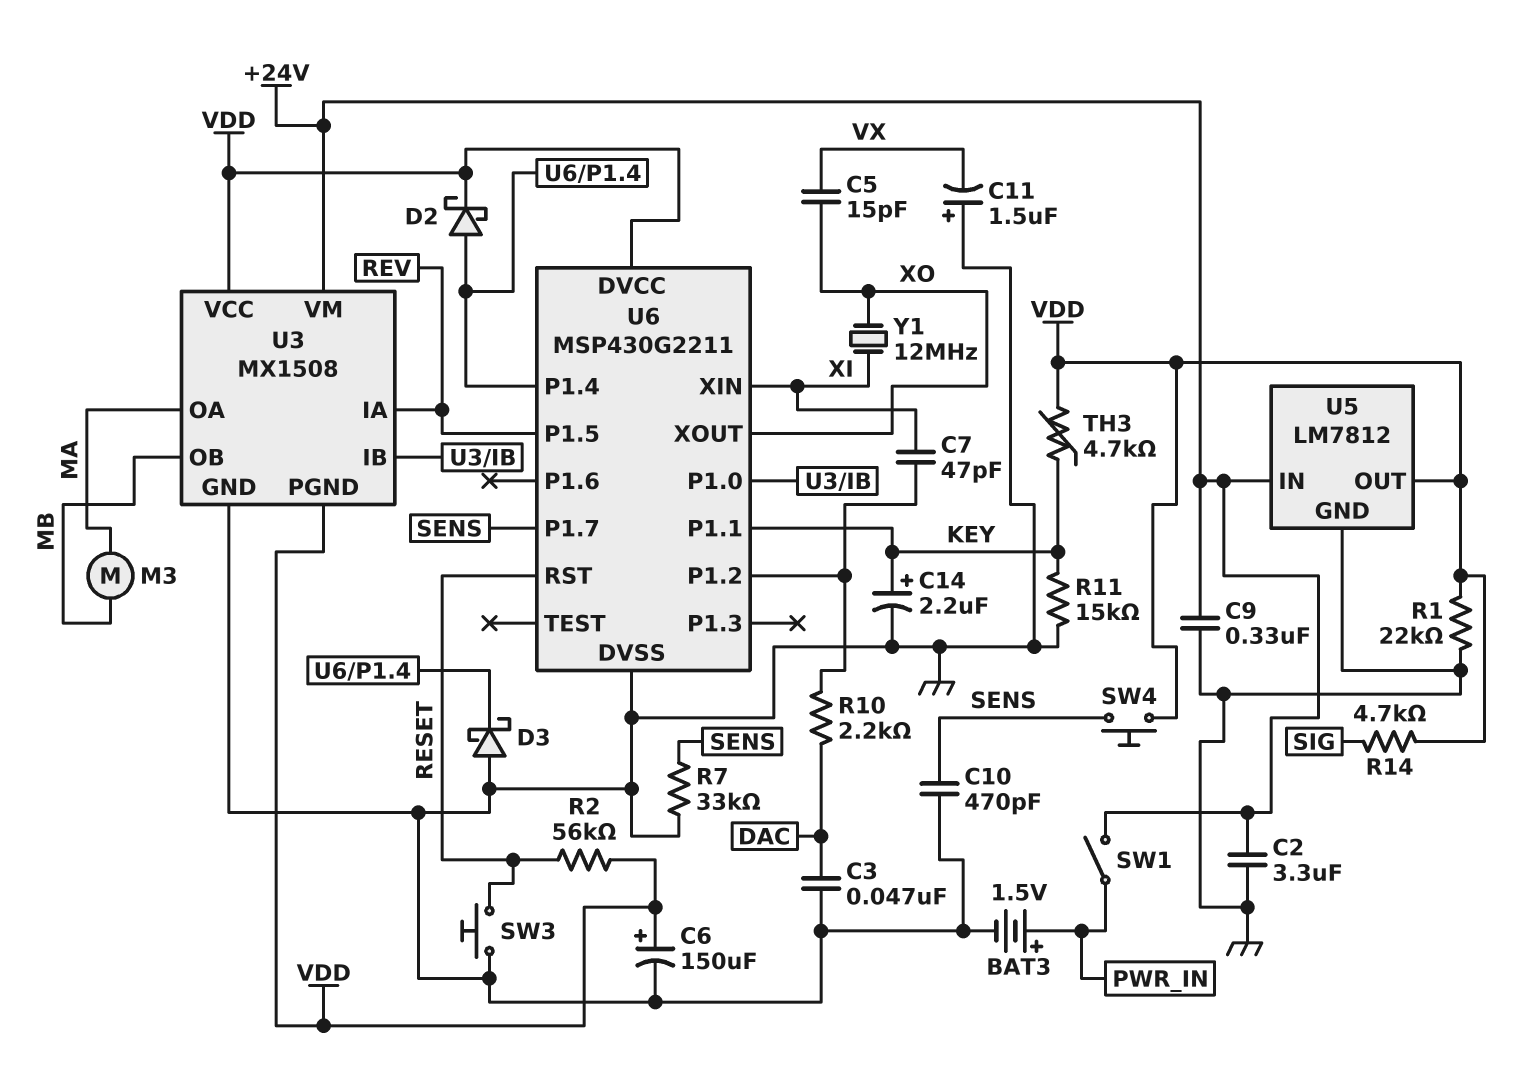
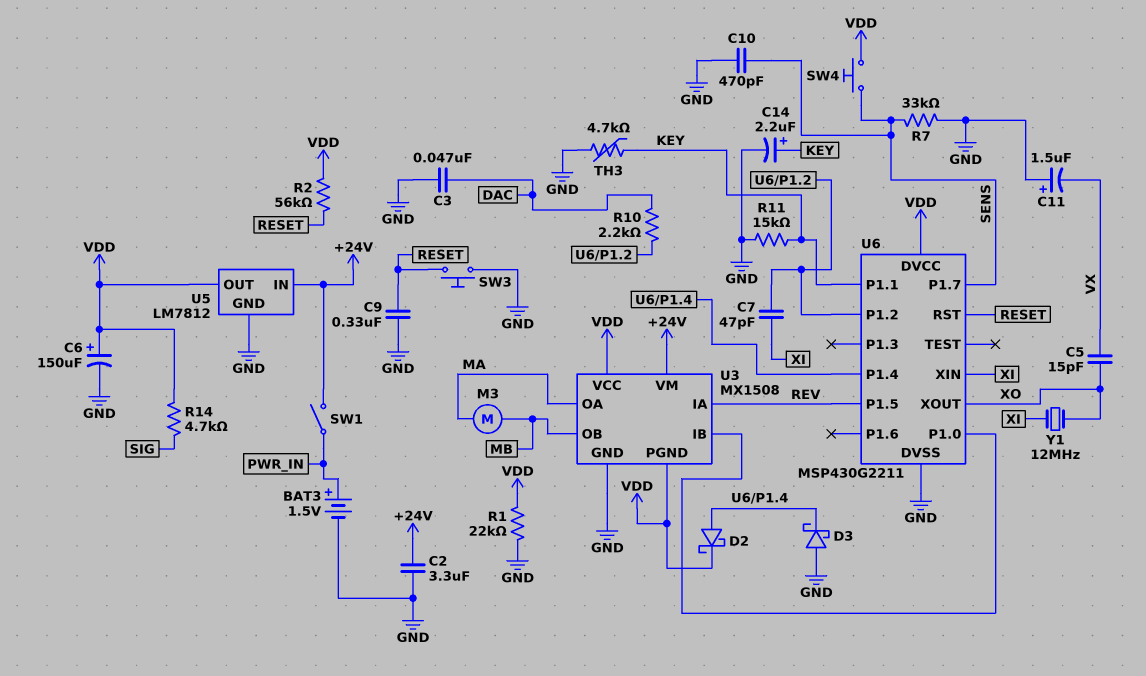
C9: 330nF (+24V, GND) -> 330nF (GND, RESET)
TH3: 4.7k (KEY, VDD) -> 4.7k (GND, KEY)

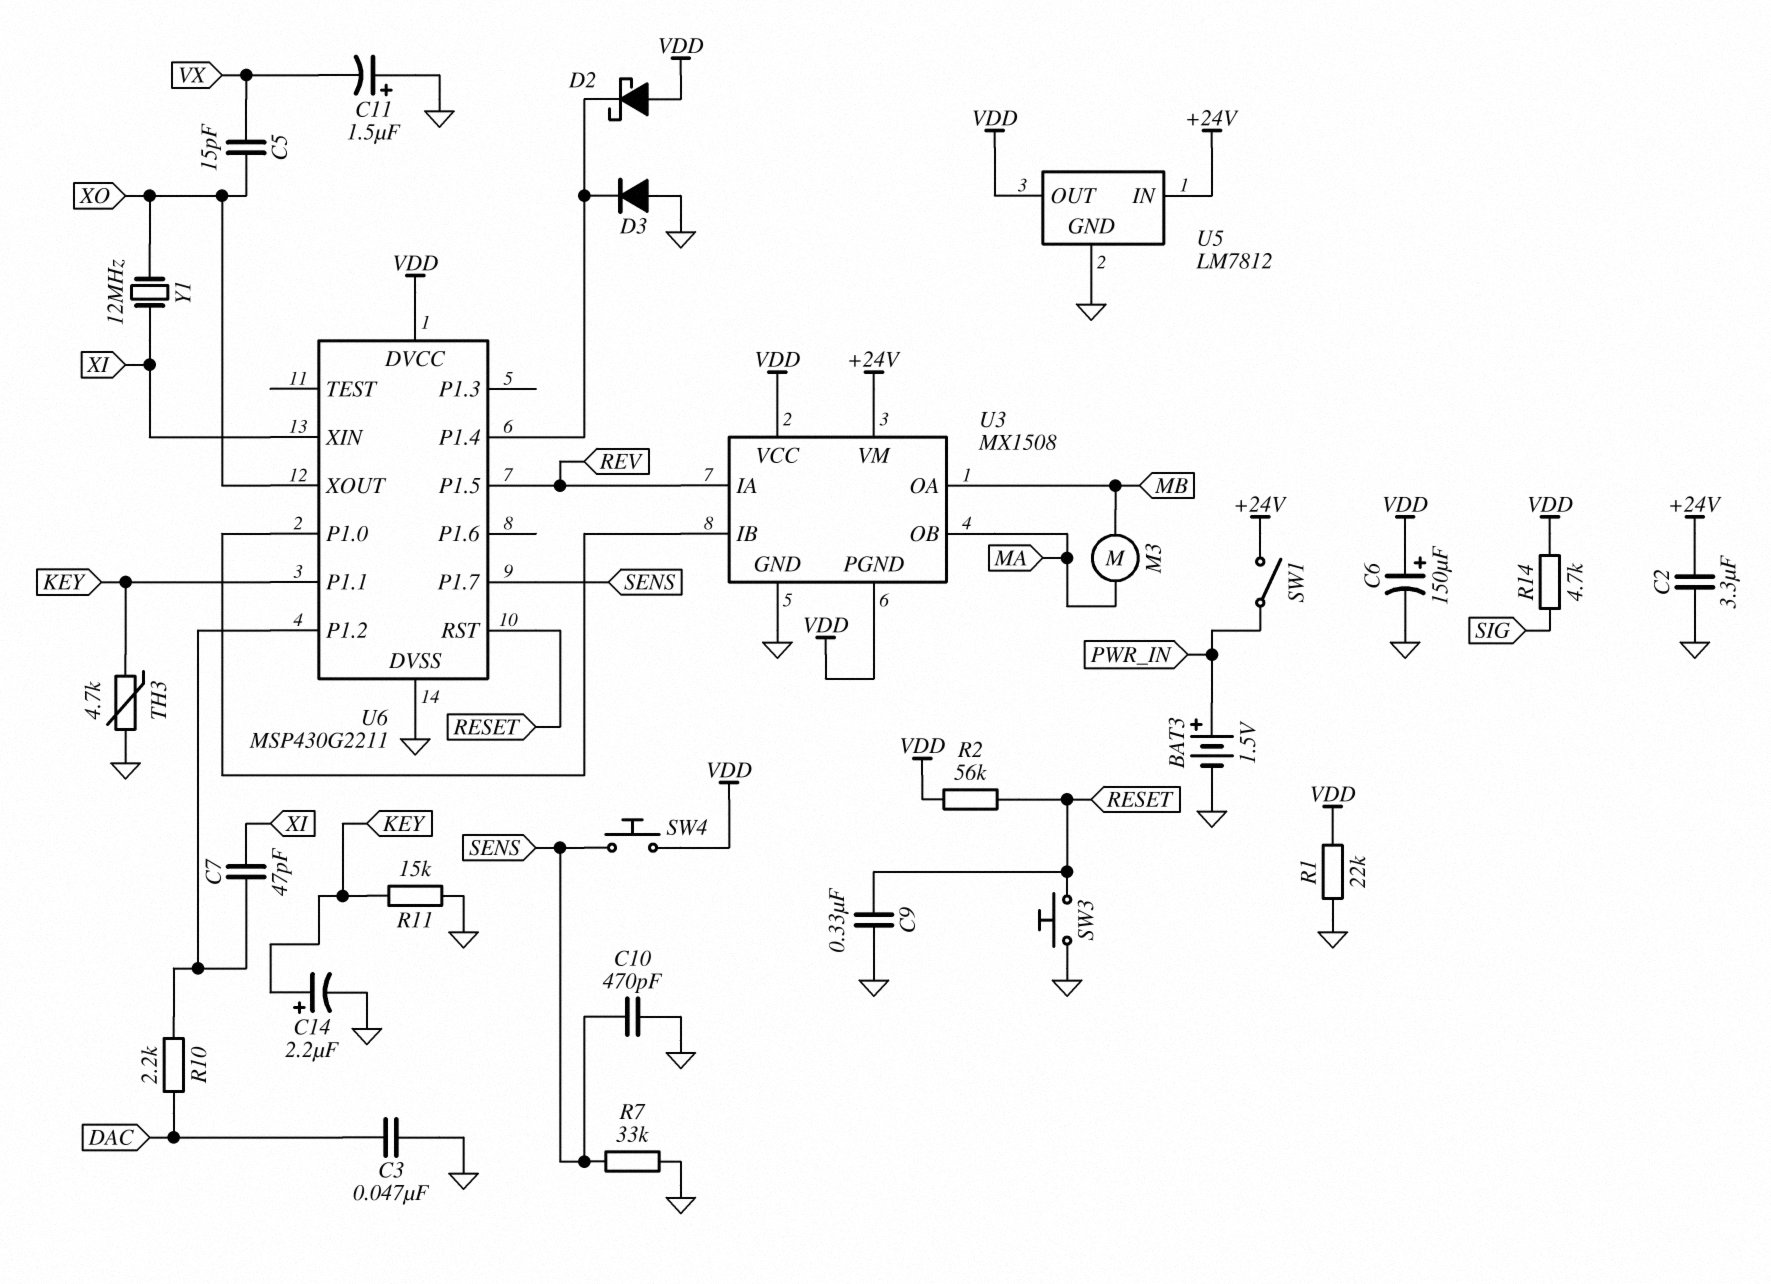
D2: schottky (A U6/P1.4, K VDD) -> schottky (A VDD, K U6/P1.4)
D3: schottky (A GND, K U6/P1.4) -> diode (A GND, K U6/P1.4)
U3 pin OA: MA -> MB
U3 pin OB: MB -> MA

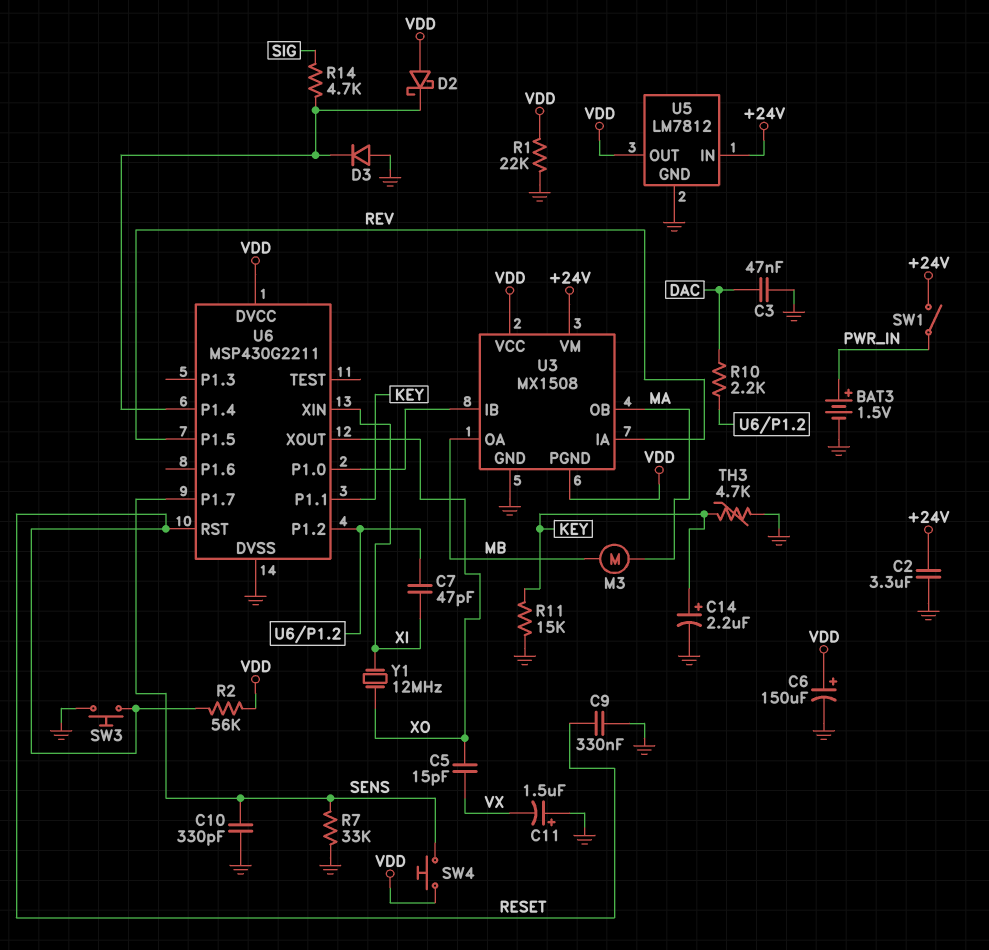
C10: 470pF (GND, SENS) -> 330pF (GND, SENS)
R14: 4.7k (SIG, VDD) -> 4.7k (SIG, U6/P1.4)

